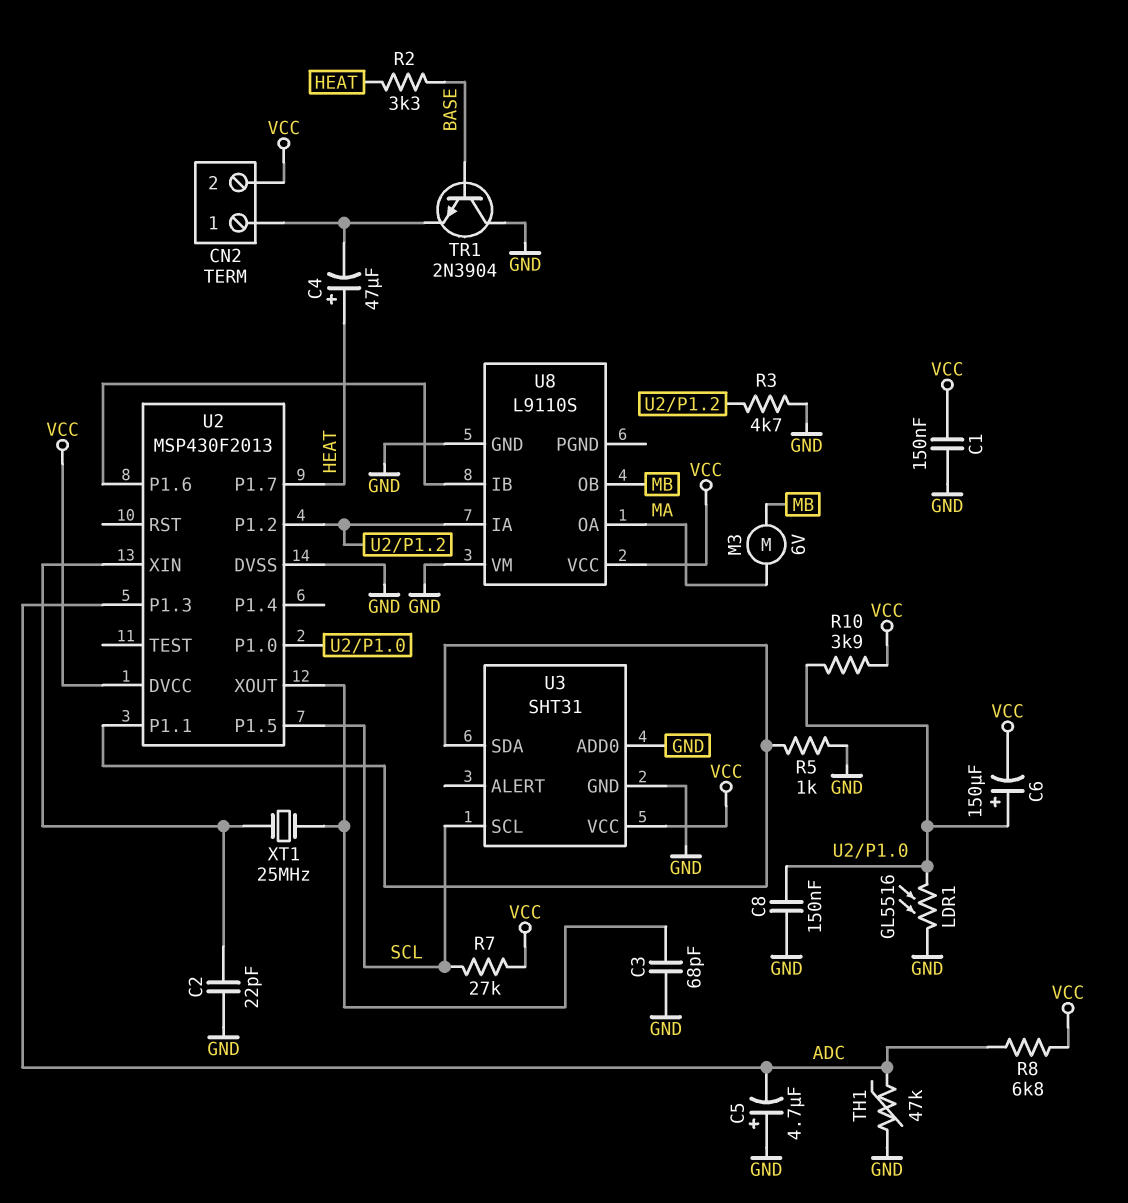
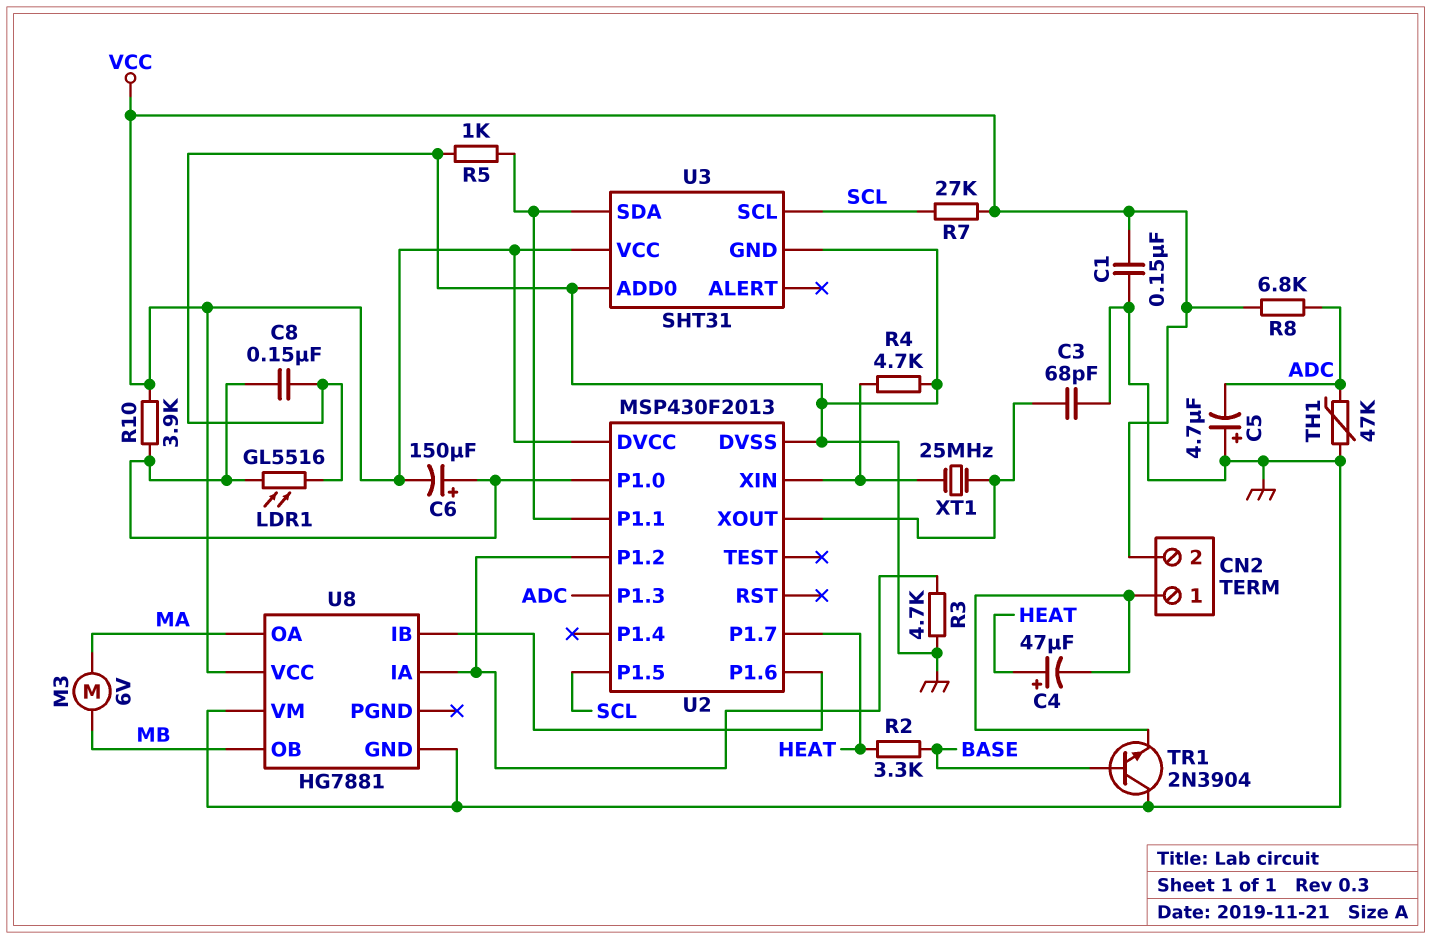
C2: 22pF (GND, U2/XIN) -> none
R4: none -> 4.7k (GND, U2/XIN)
U8: L9110S -> HG7881

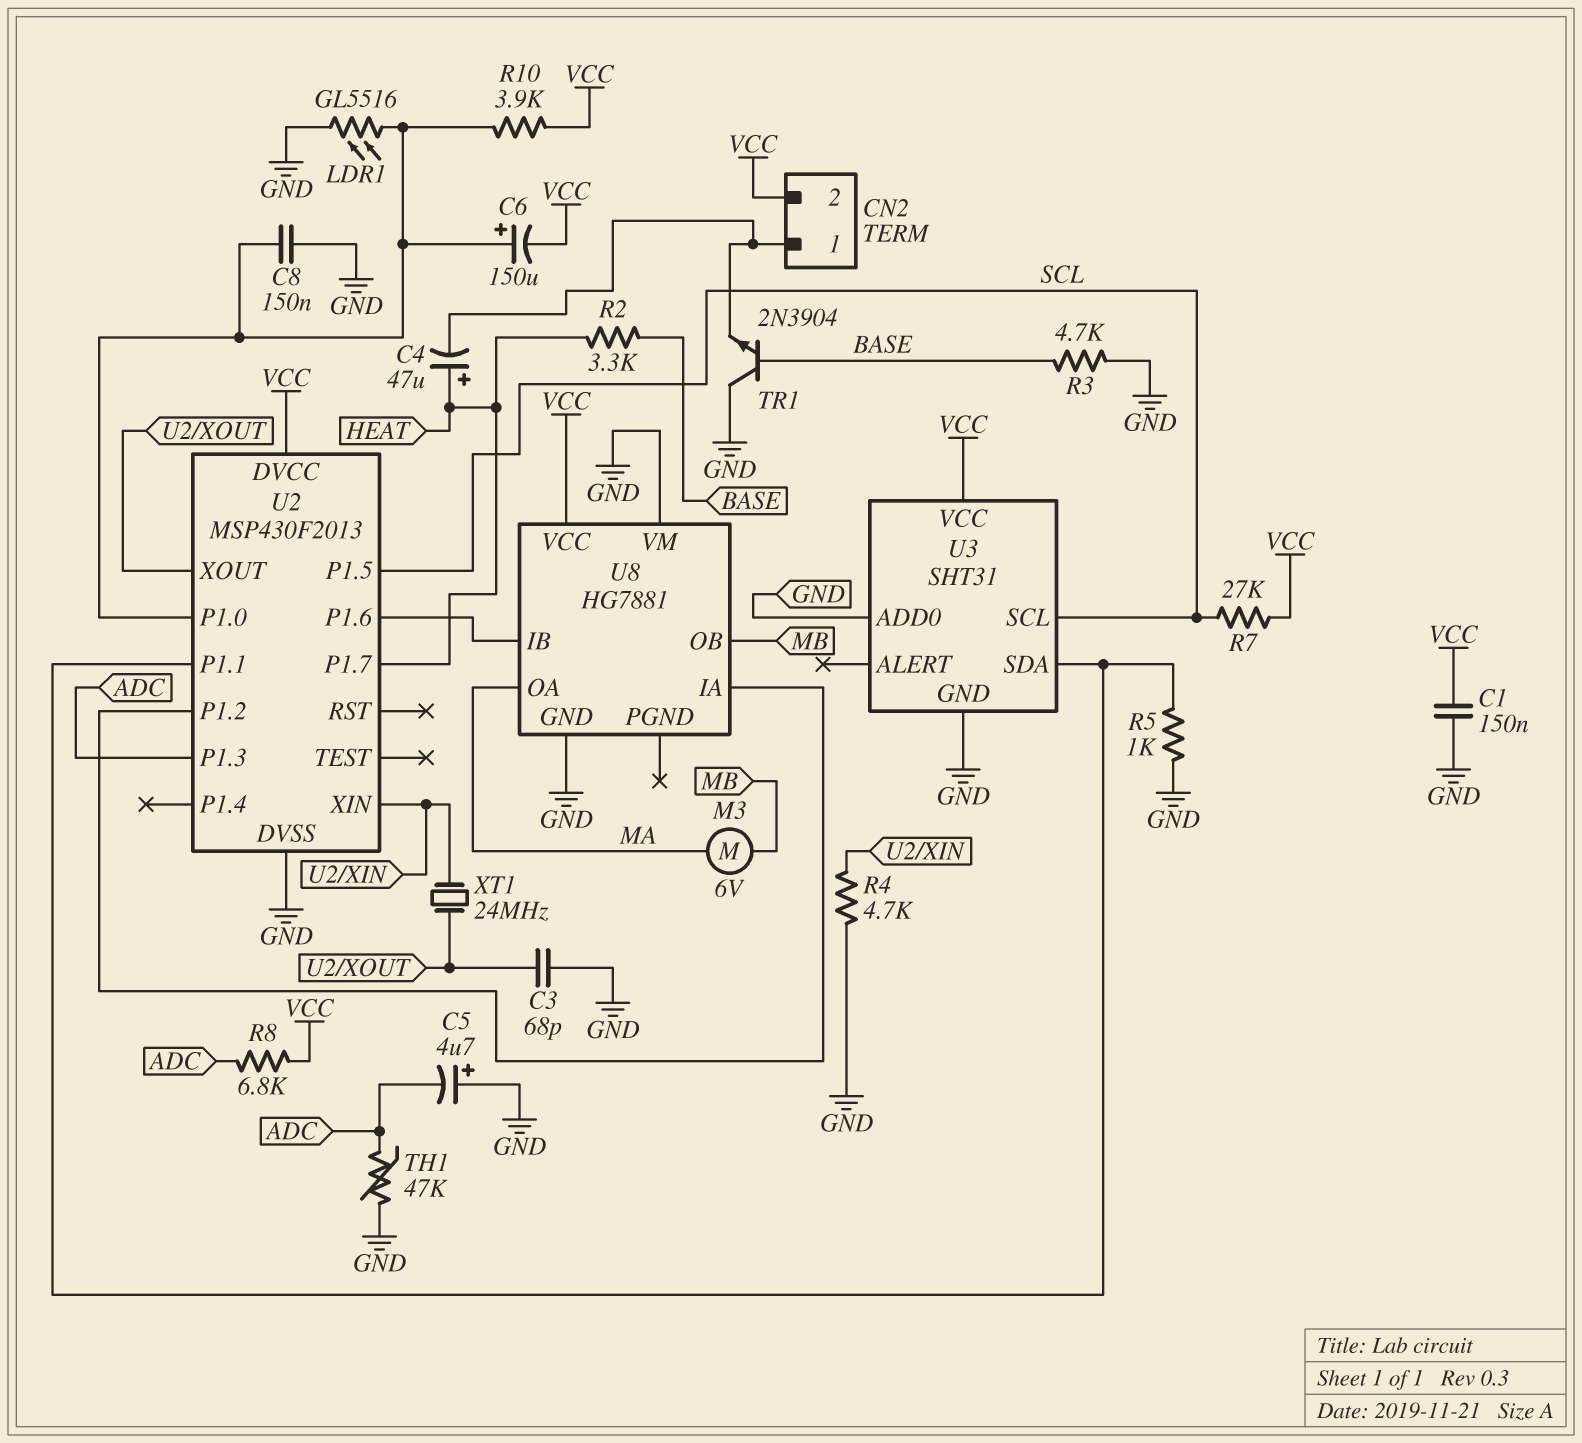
R3: 4.7k (GND, U2/P1.2) -> 4.7k (BASE, GND)
XT1: 25MHz (U2/XIN, U2/XOUT) -> 24MHz (U2/XIN, U2/XOUT)

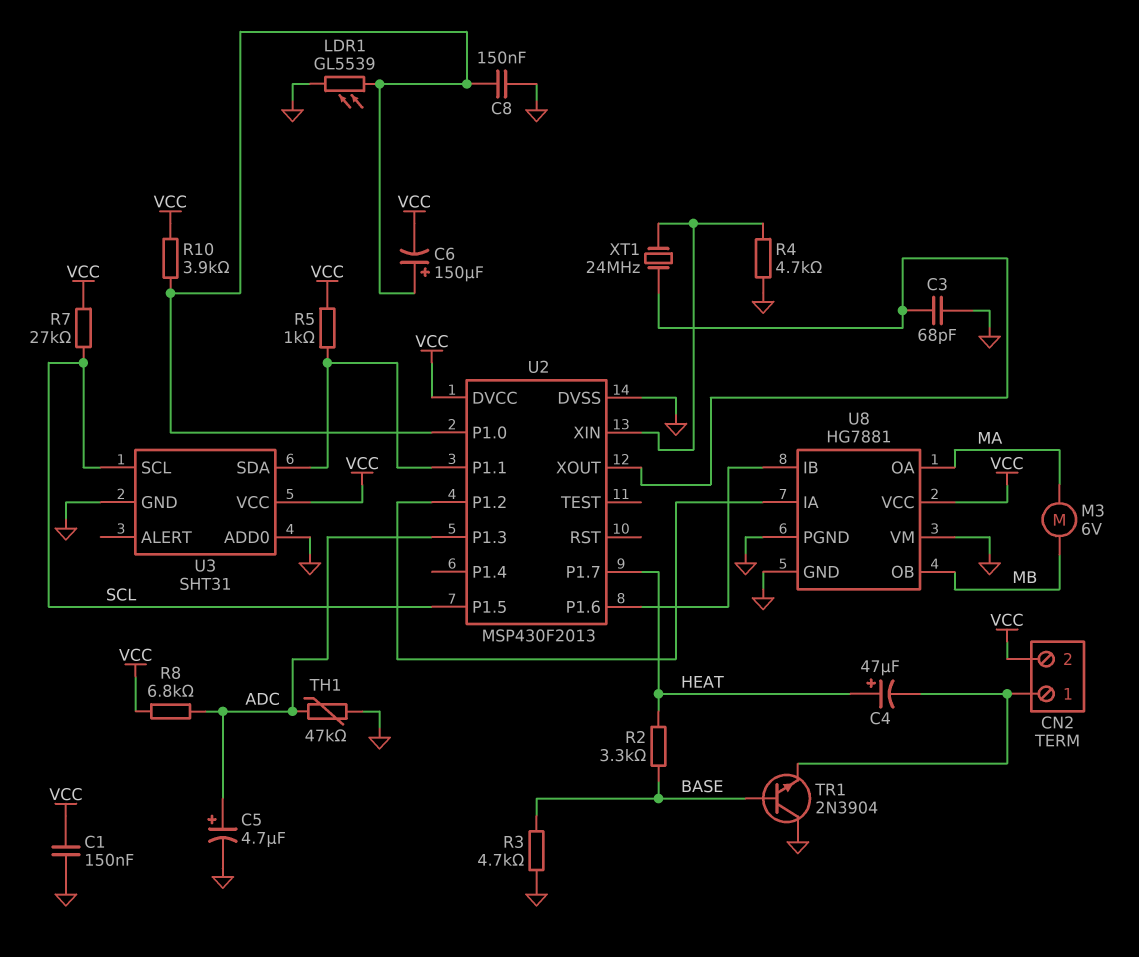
C5: 4.7uF (plus GND, minus ADC) -> 4.7uF (plus ADC, minus GND)
LDR1: GL5516 (GND, U2/P1.0) -> GL5539 (GND, U2/P1.0)
R5: 1k (GND, U2/P1.1) -> 1k (U2/P1.1, VCC)
U8 pin PGND: none -> GND

